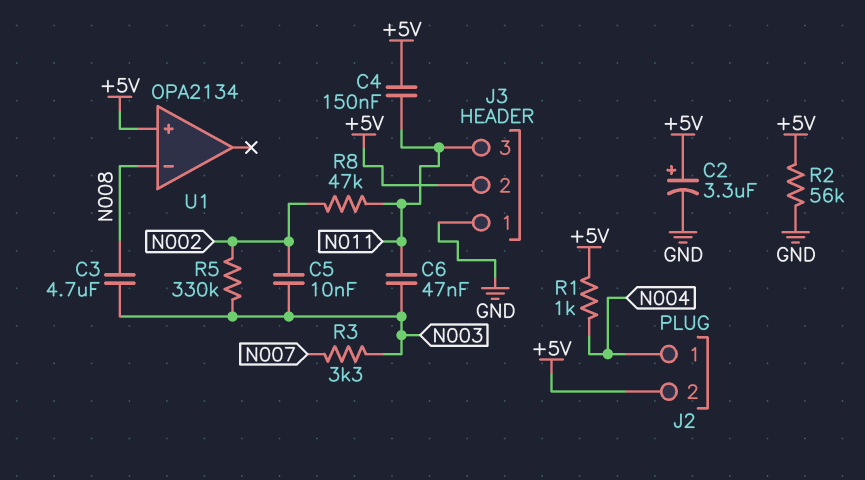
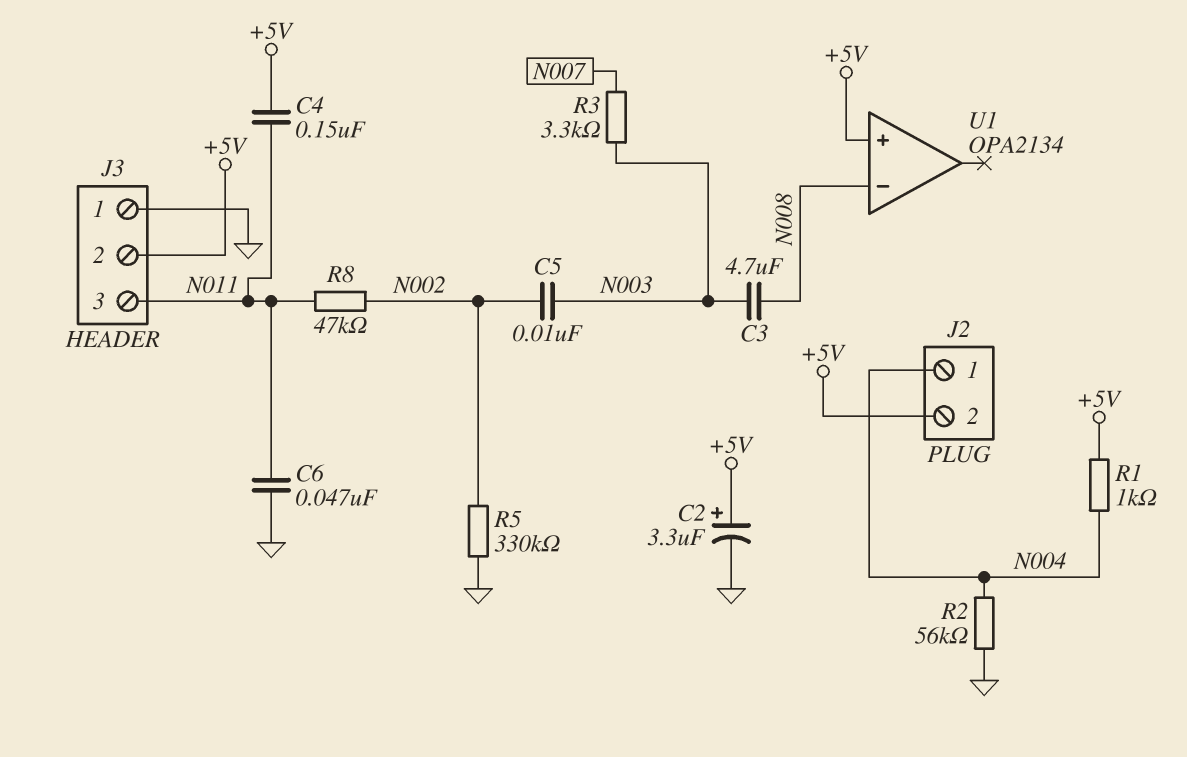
C6: 47nF (N003, N011) -> 47nF (GND, N011)
R2: 56k (+5V, GND) -> 56k (GND, N004)
R5: 330k (N002, N003) -> 330k (GND, N002)

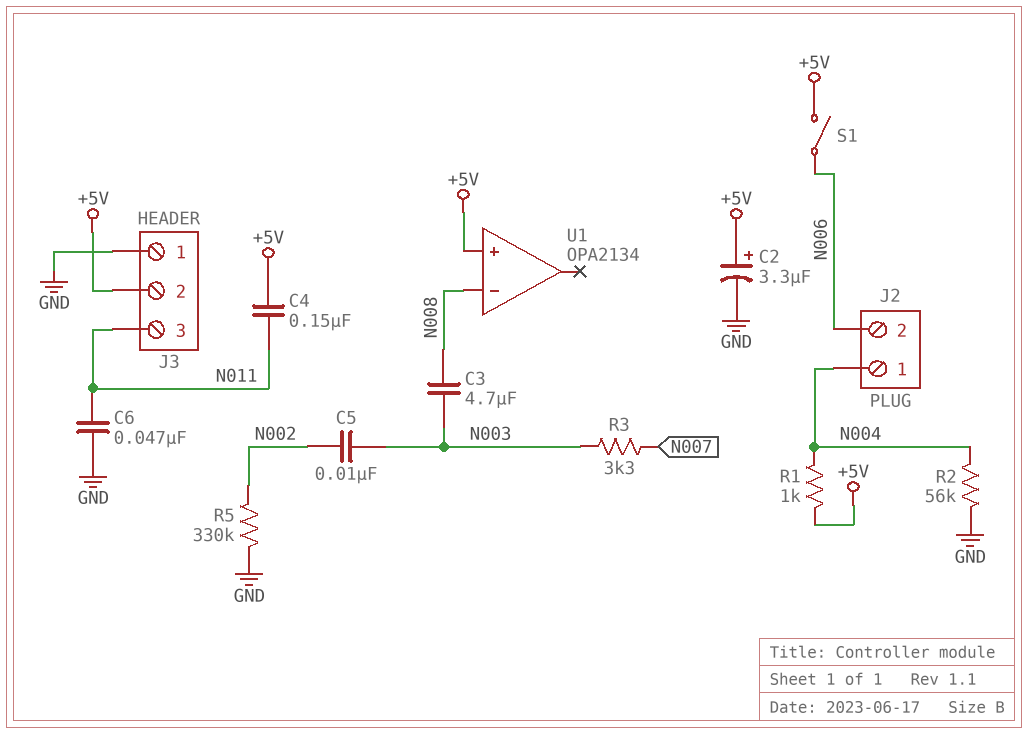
J2 pin 2: +5V -> N006
R8: 47k (N002, N011) -> none
S1: none -> switch (+5V, N006)

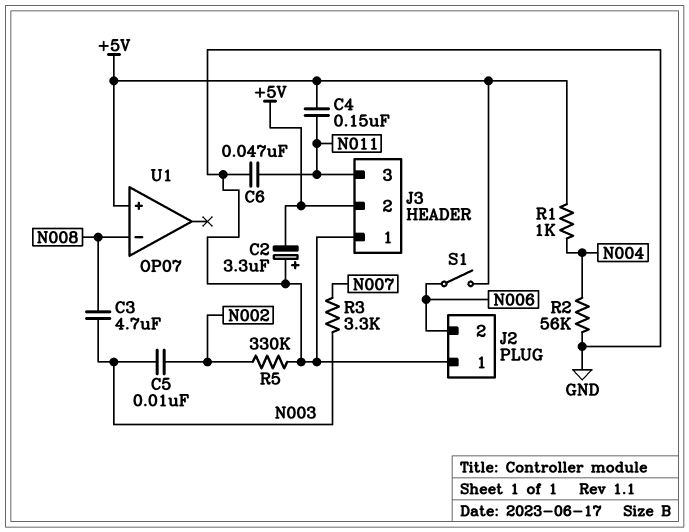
C2: 3.3uF (plus +5V, minus GND) -> 3.3uF (plus GND, minus +5V)
J2 pin 1: N004 -> GND
U1: OPA2134 -> OP07

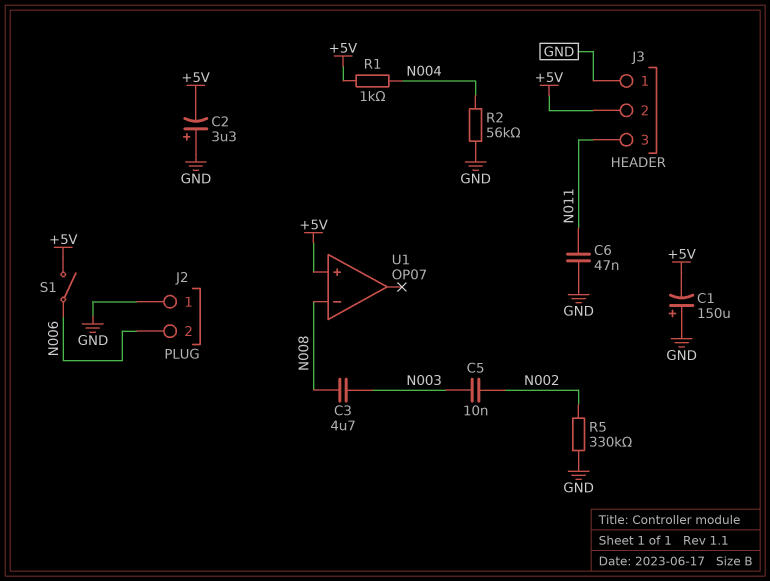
C1: none -> 150uF (plus GND, minus +5V)
C4: 150nF (+5V, N011) -> none
R3: 3.3k (N003, N007) -> none

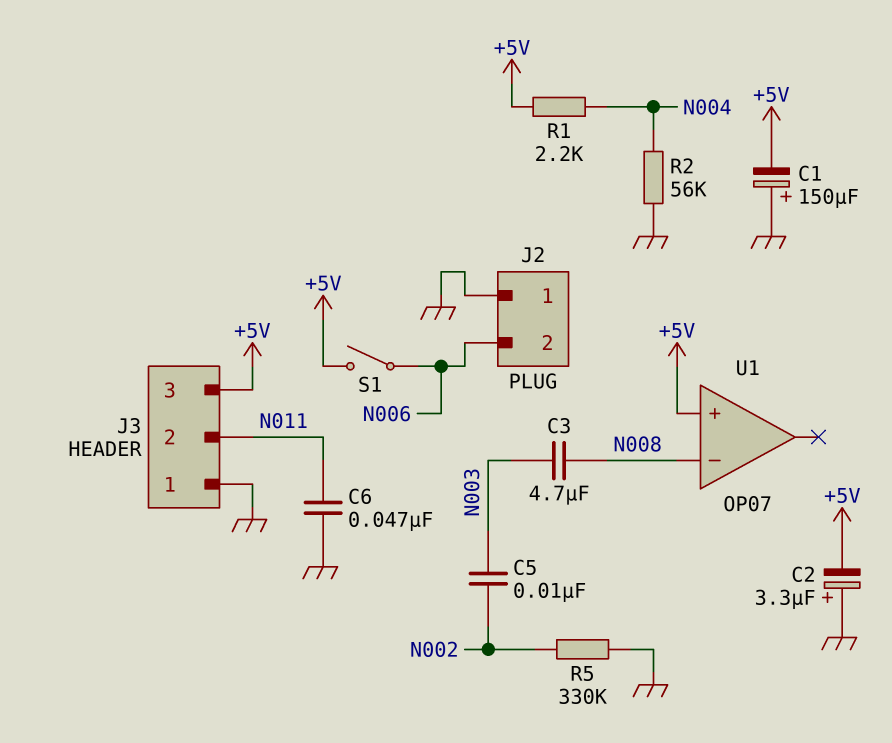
J3 pin 2: +5V -> N011
J3 pin 3: N011 -> +5V
R1: 1k (+5V, N004) -> 2.2k (+5V, N004)

